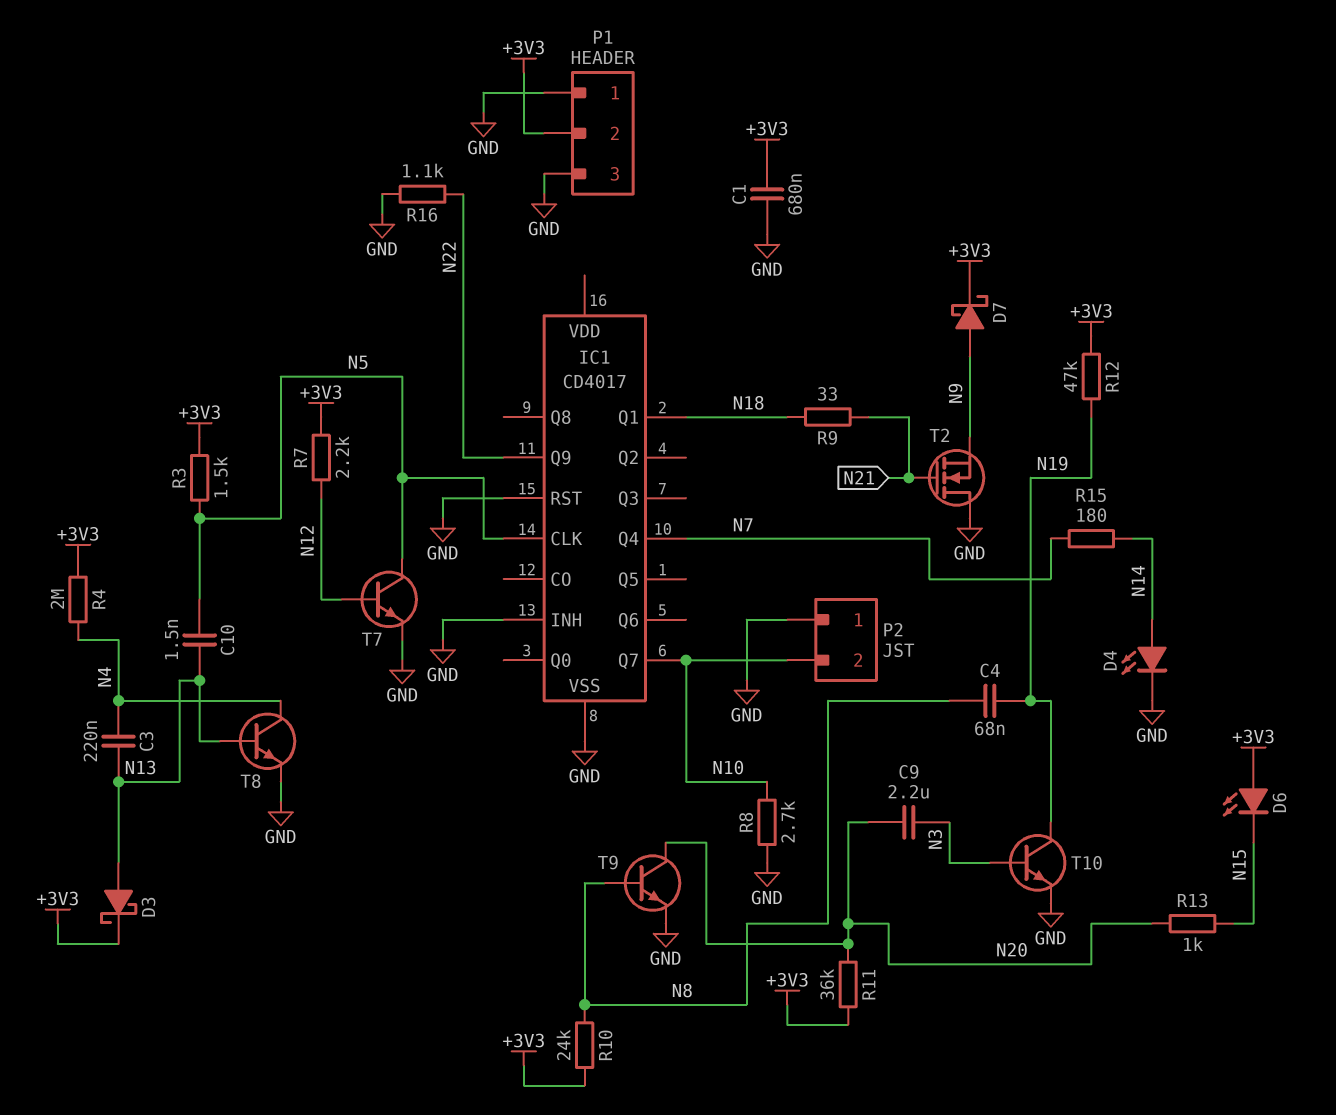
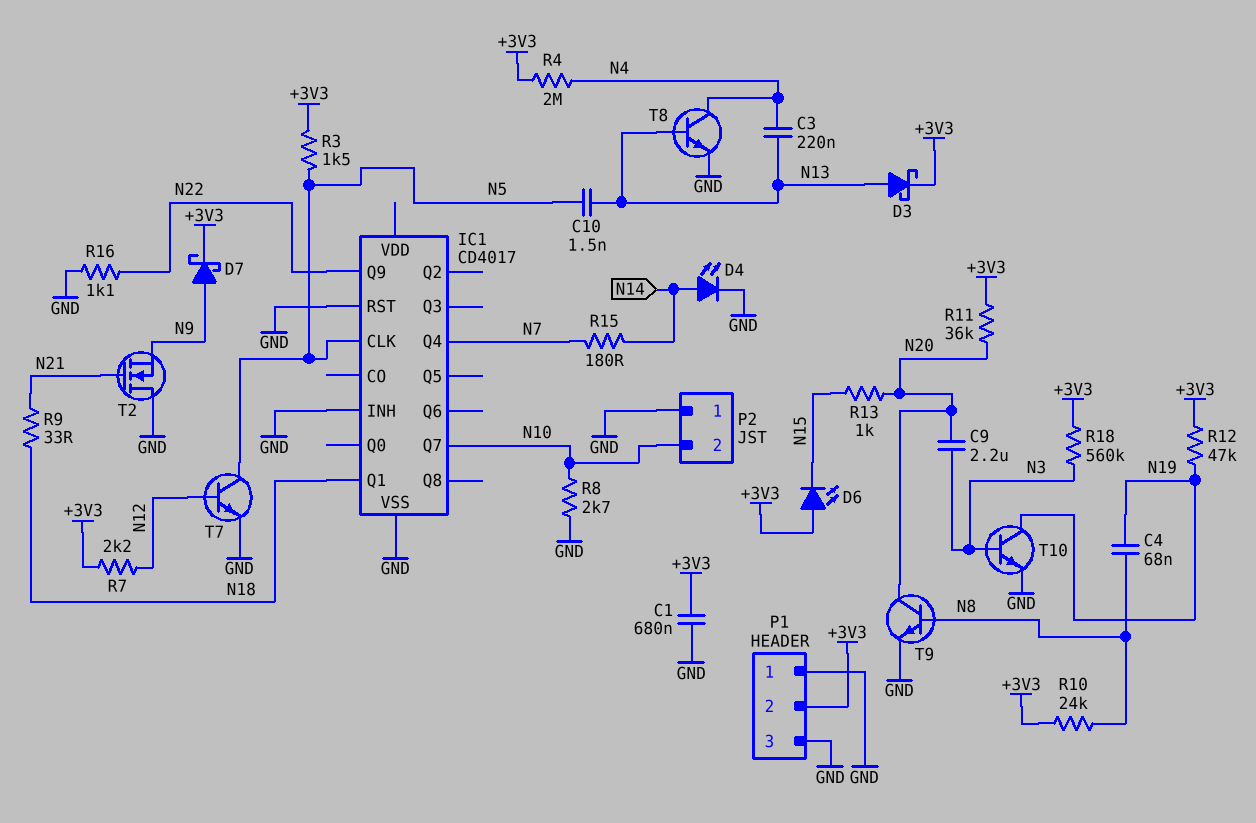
R18: none -> 560k (+3V3, N3)

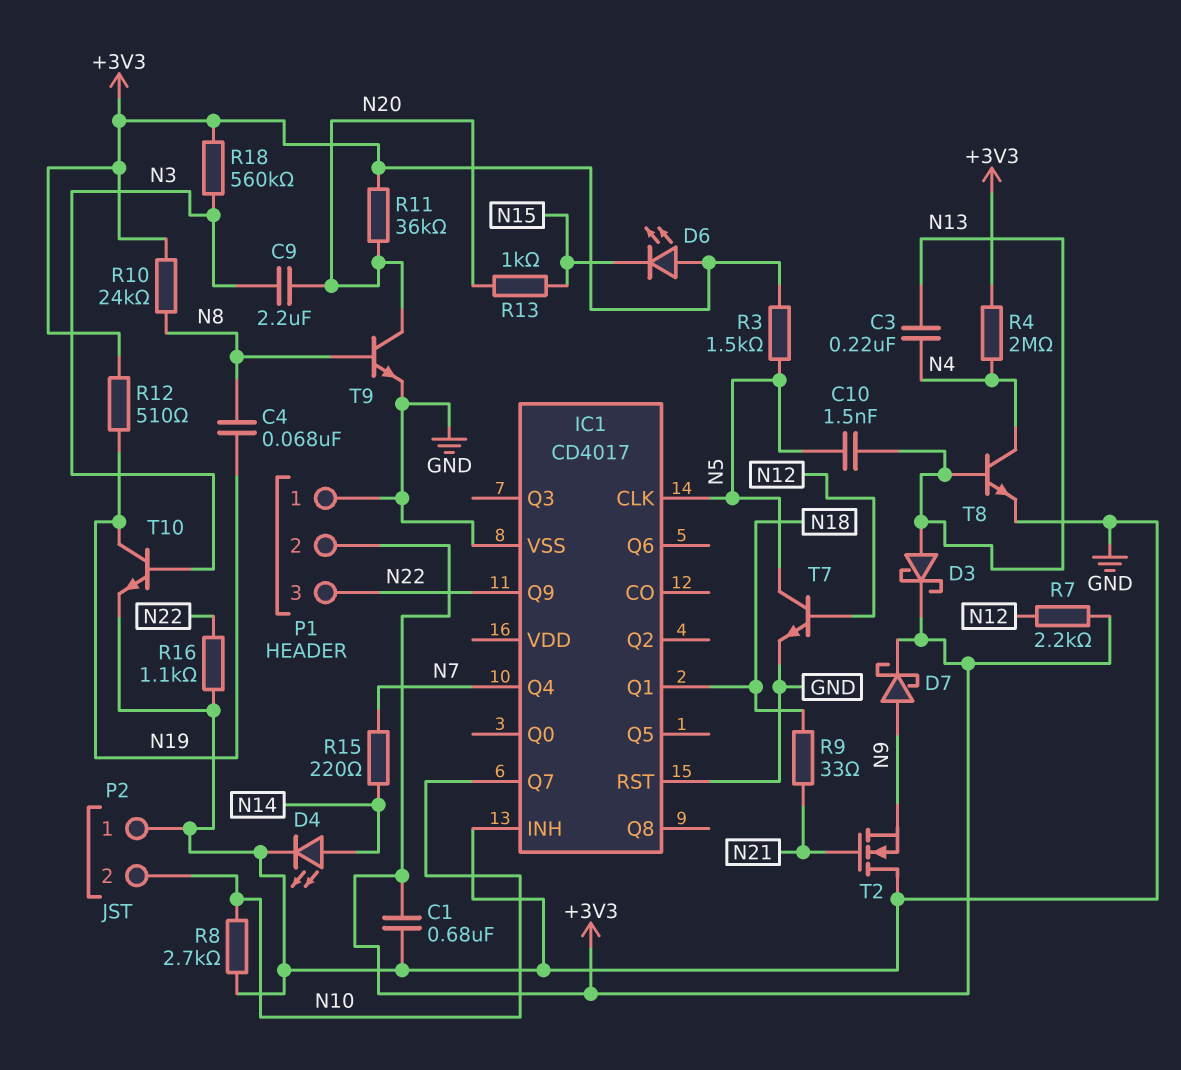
P1 pin 3: GND -> N22
R12: 47k (+3V3, N19) -> 510 (+3V3, N19)
R15: 180 (N7, N14) -> 220 (N7, N14)

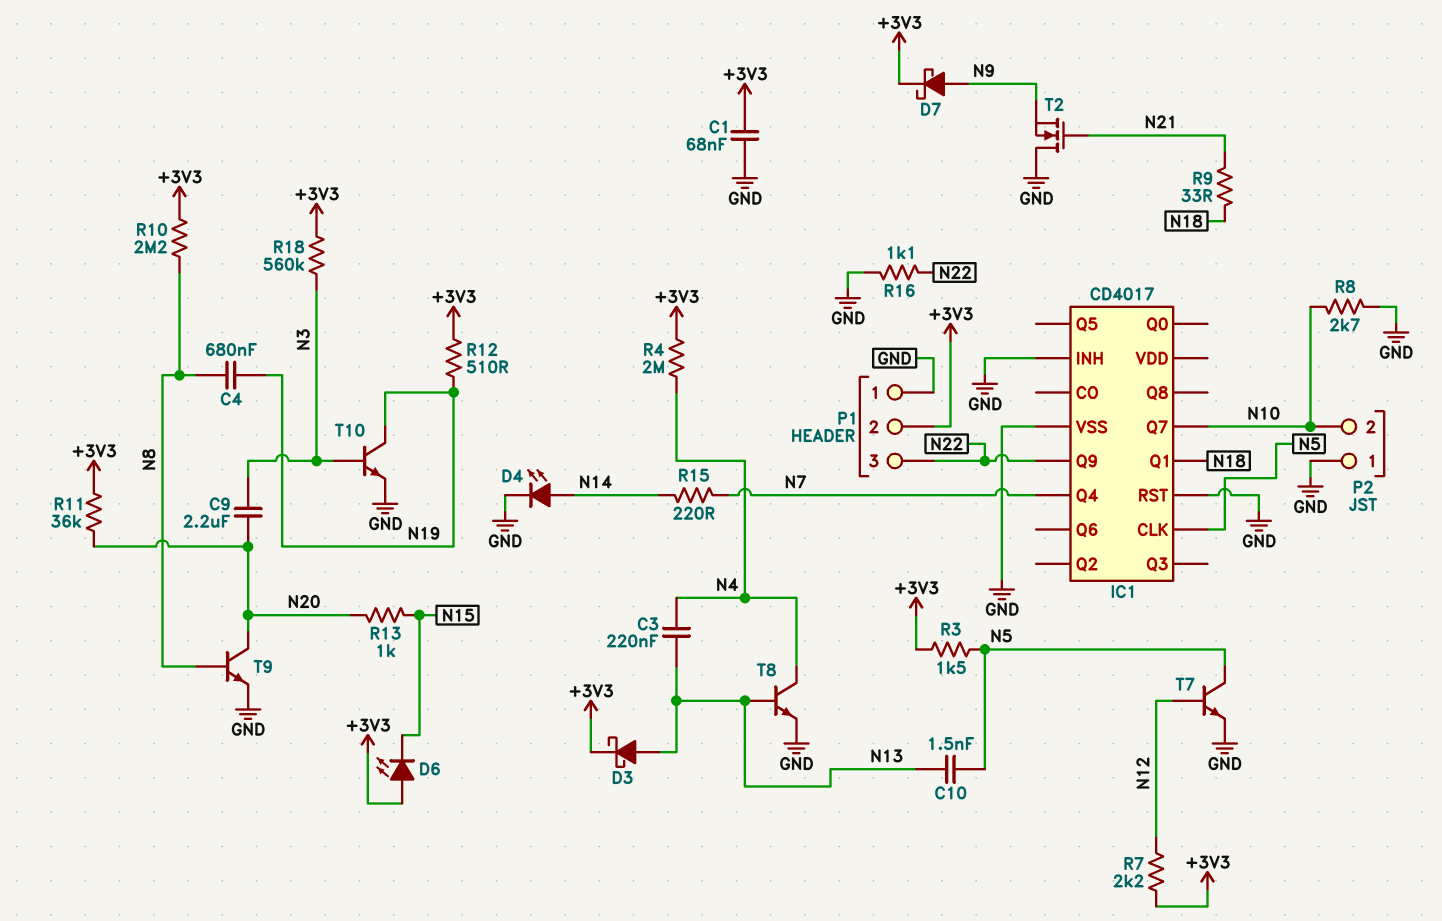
C1: 680nF (+3V3, GND) -> 68nF (+3V3, GND)
C4: 68nF (N8, N19) -> 680nF (N8, N19)
R10: 24k (+3V3, N8) -> 2.2M (+3V3, N8)

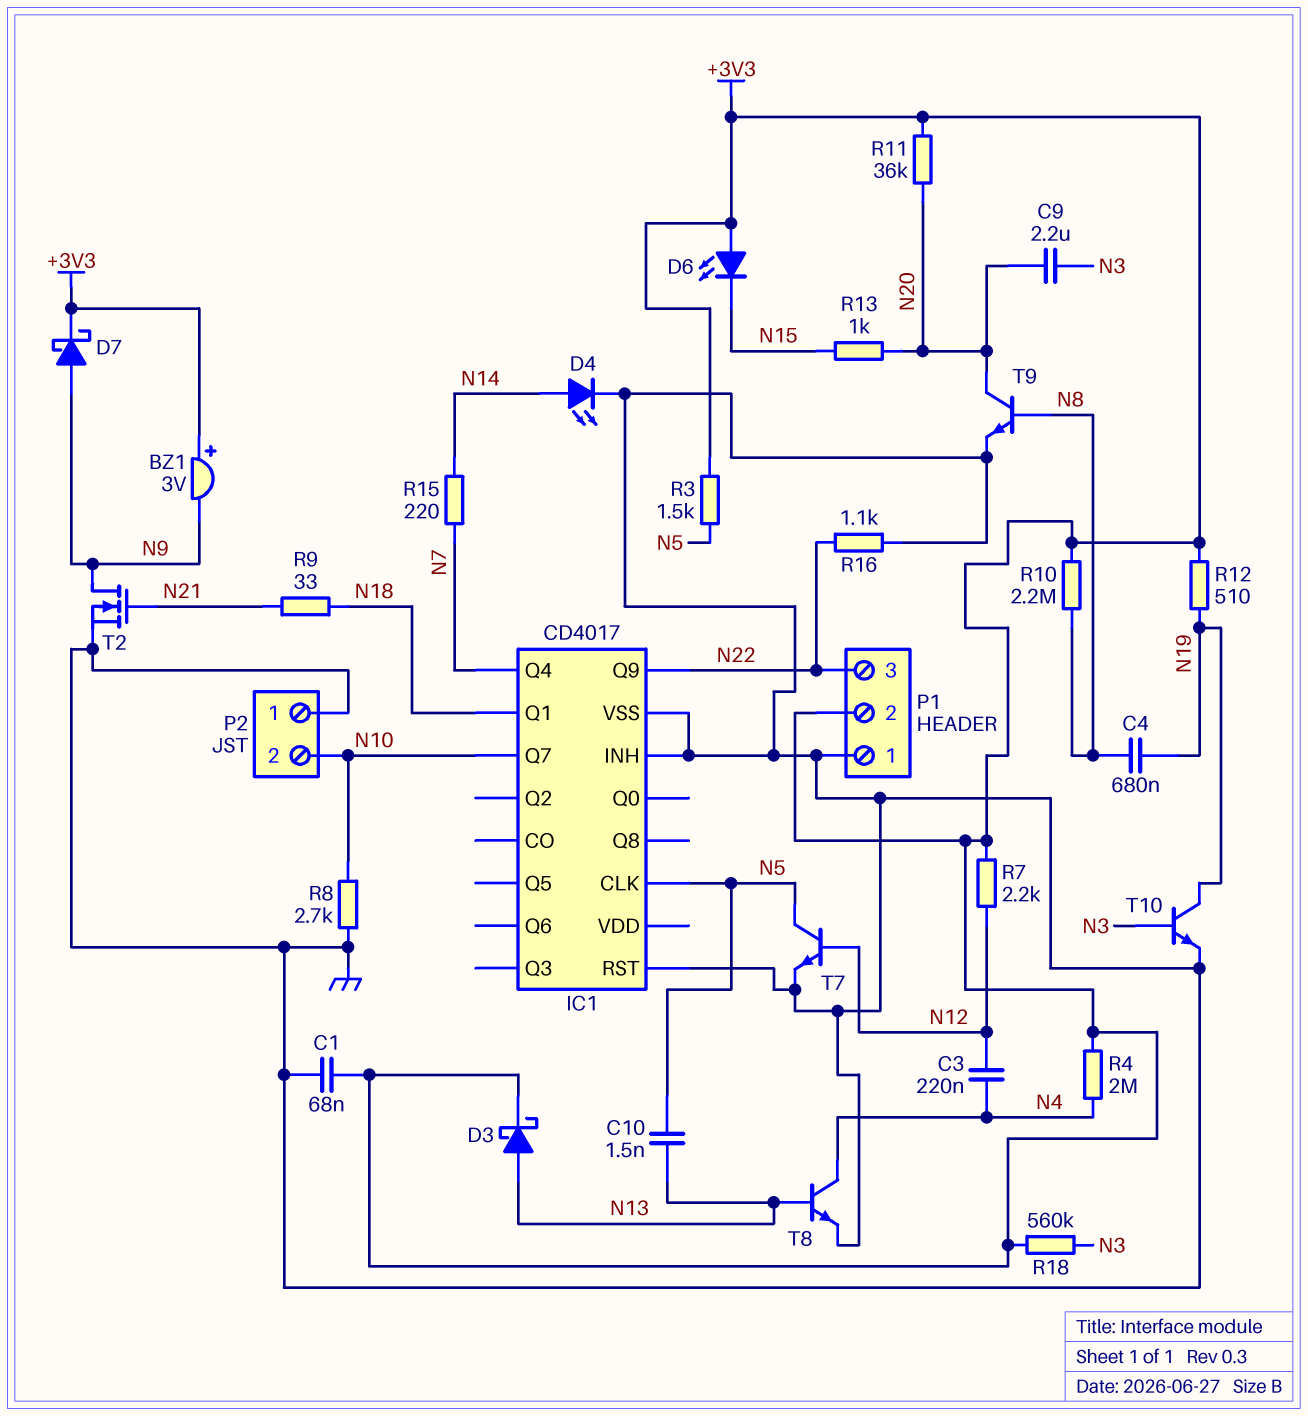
BZ1: none -> buzzer 3V (plus +3V3, minus N9)
C3: 220nF (N4, N13) -> 220nF (N4, N12)
T2: NMOS (G N21, D GND, S N9) -> NMOS (G N21, D N9, S GND)

